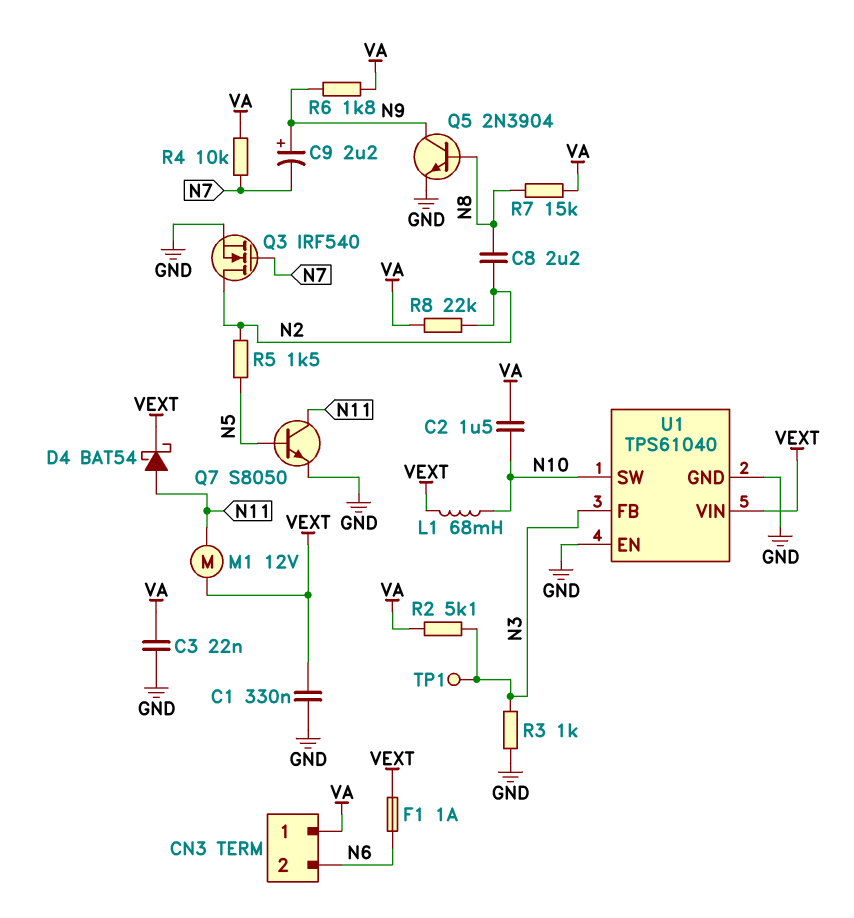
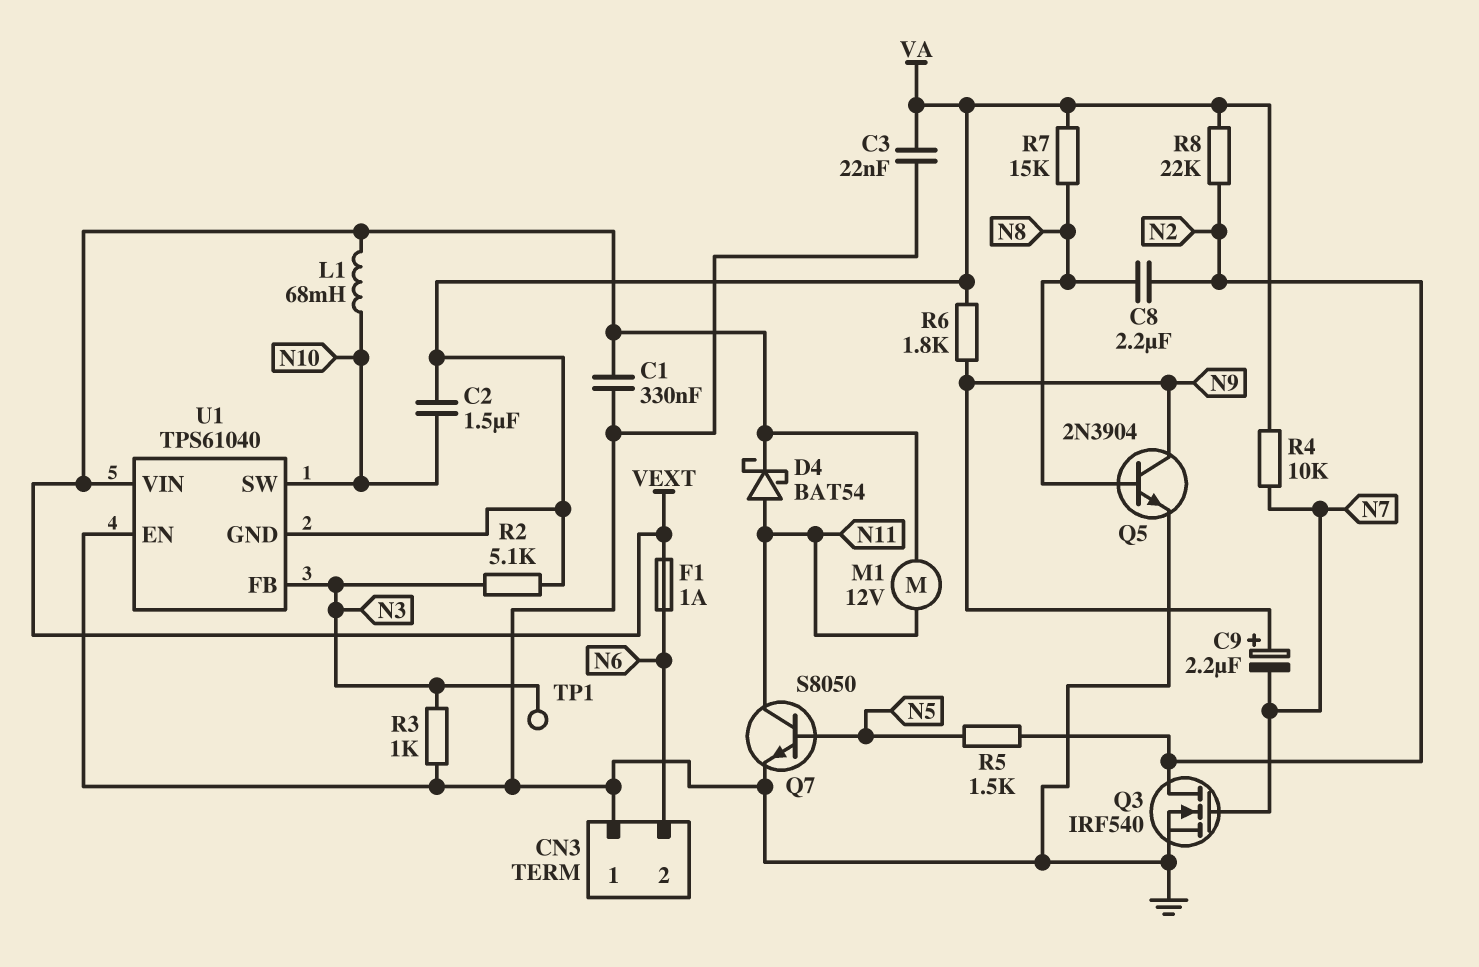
CN3 pin 1: VA -> GND
U1 pin GND: GND -> VA

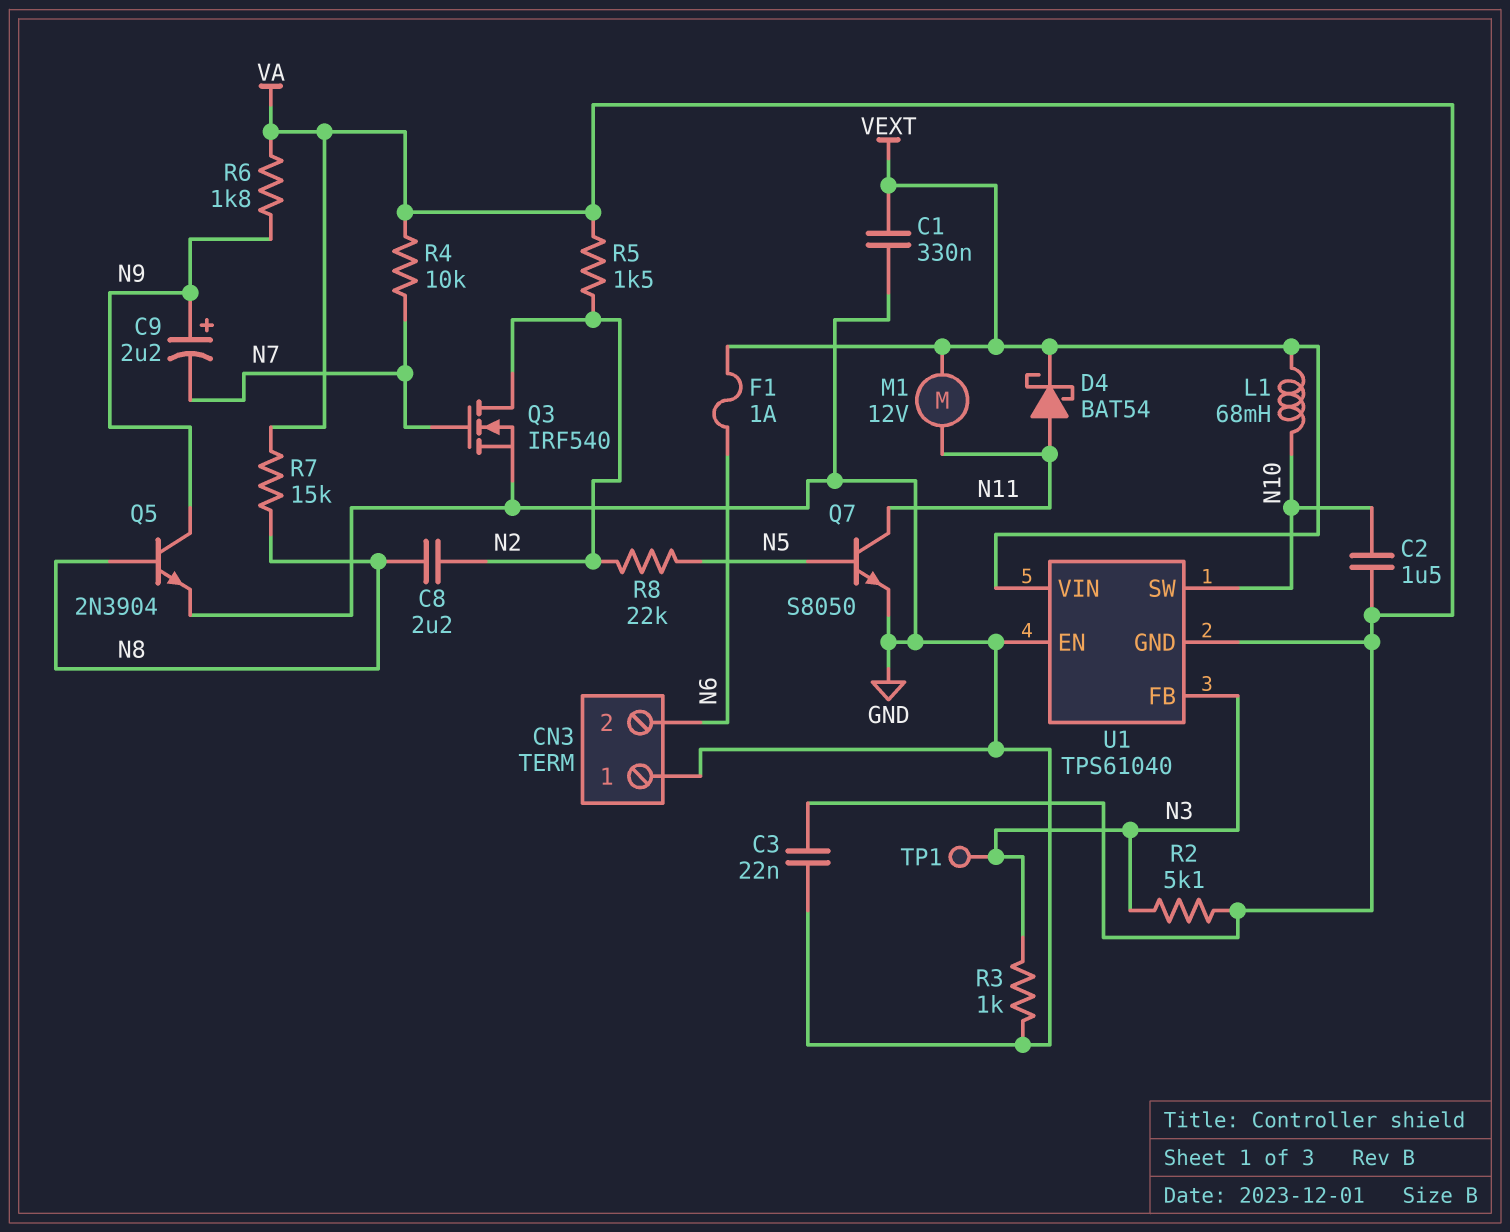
R5: 1.5k (N2, N5) -> 1.5k (N2, VA)
R8: 22k (N2, VA) -> 22k (N2, N5)

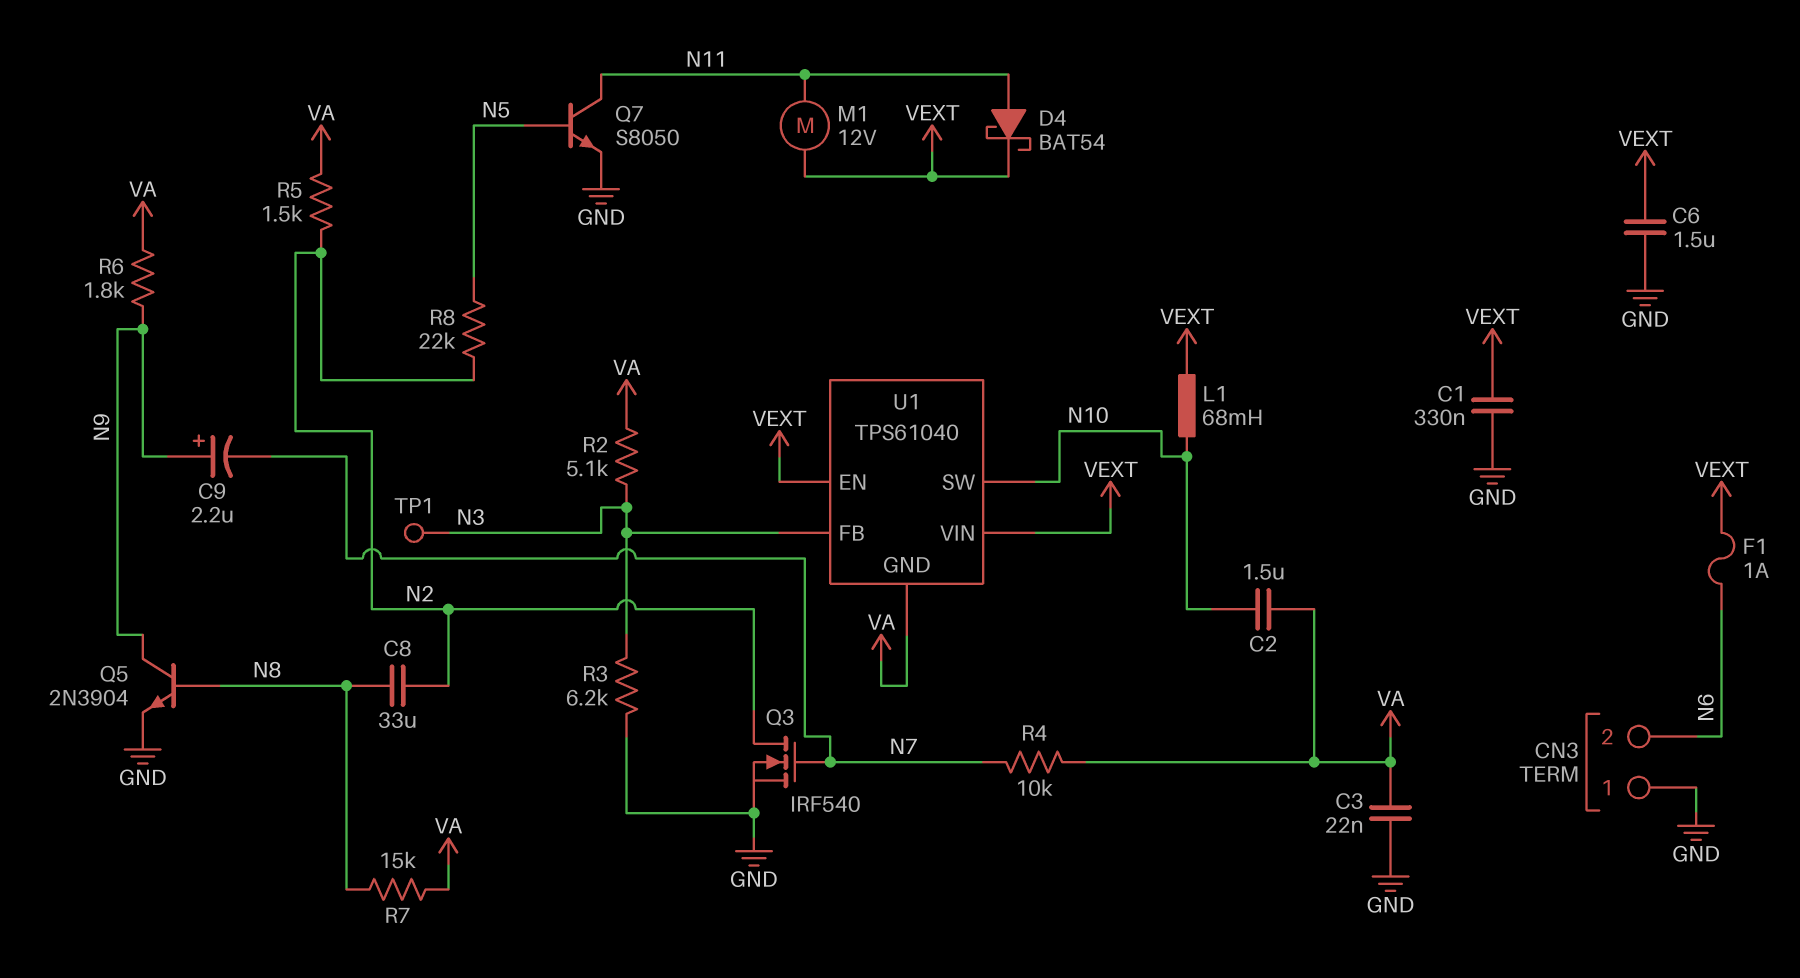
C6: none -> 1.5uF (GND, VEXT)
C8: 2.2uF (N2, N8) -> 33uF (N2, N8)
R3: 1k (GND, N3) -> 6.2k (GND, N3)
U1 pin EN: GND -> VEXT

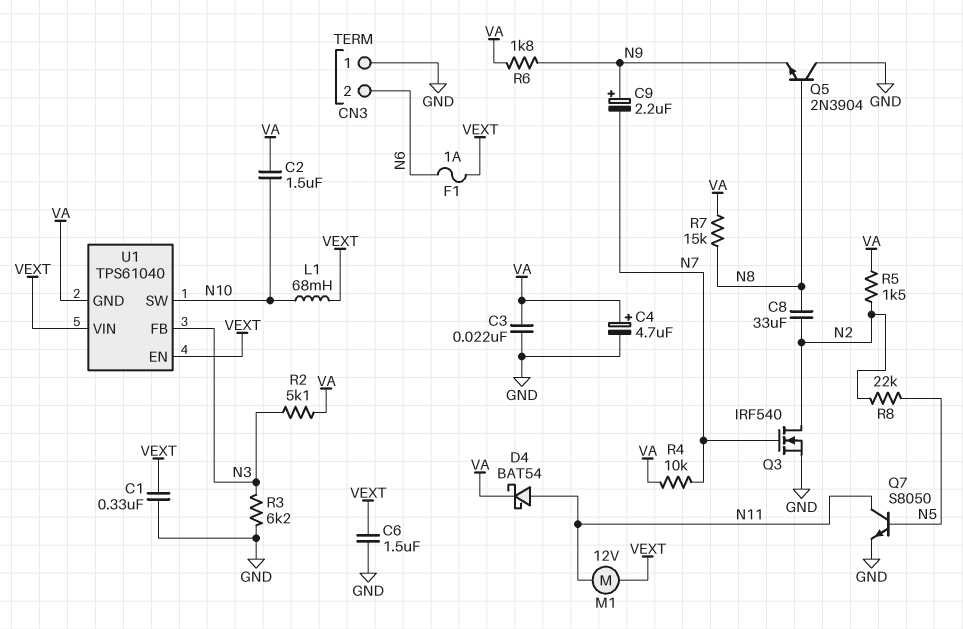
C4: none -> 4.7uF (plus VA, minus GND)
D4: schottky BAT54 (A N11, K VEXT) -> schottky BAT54 (A N11, K VA)
Q5: NPN 2N3904 (B N8, C N9, E GND) -> NPN 2N3904 (B N8, C GND, E N9)
TP1: test point (N3) -> none

